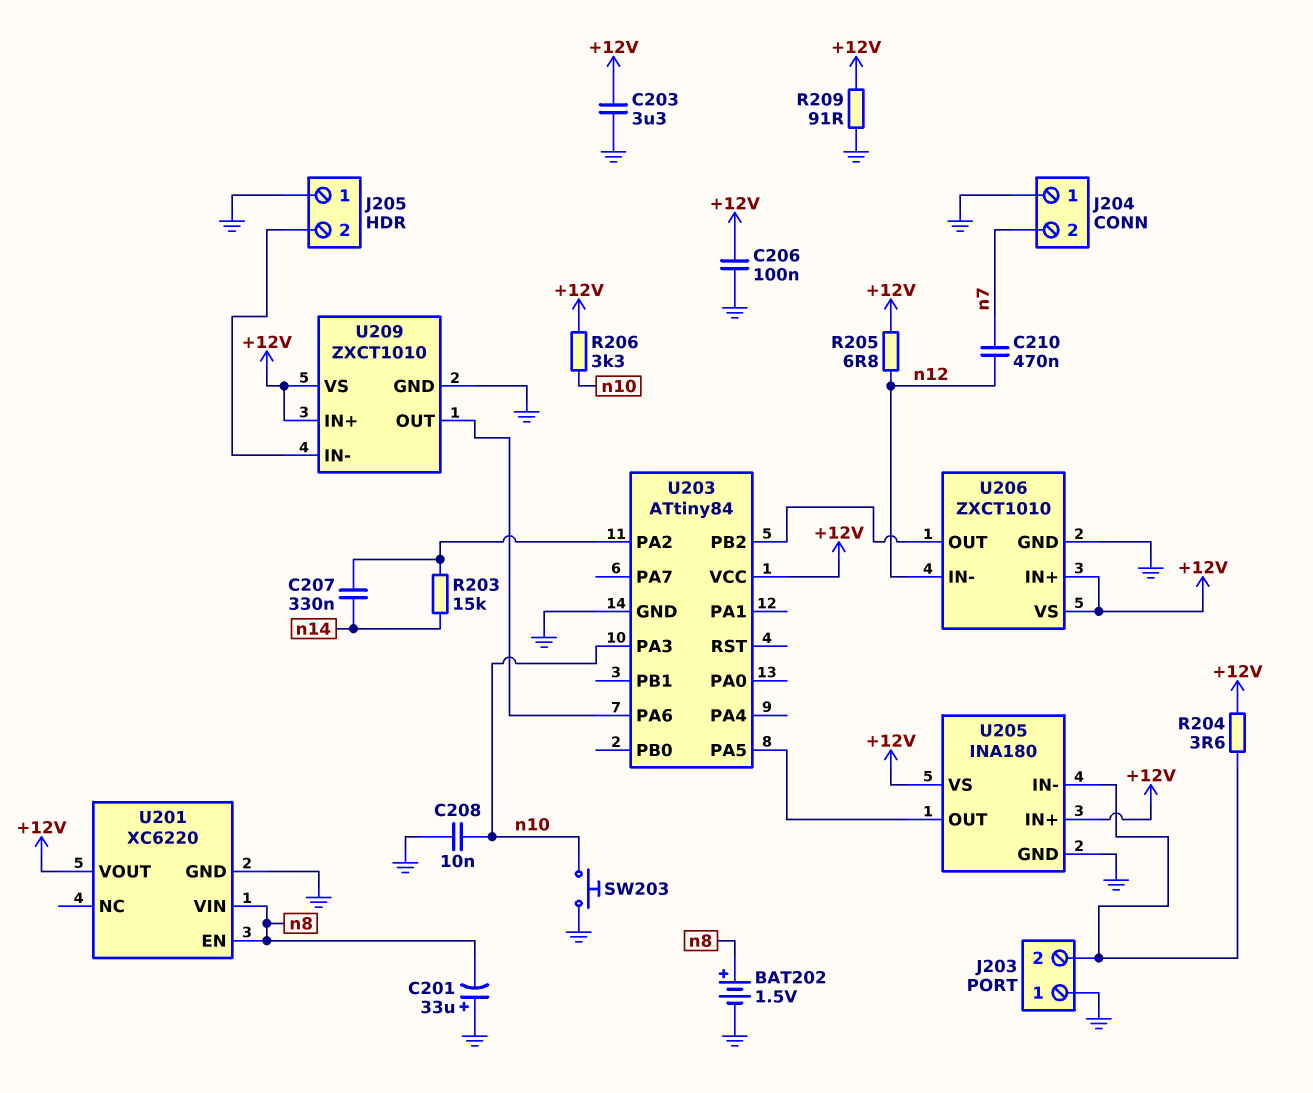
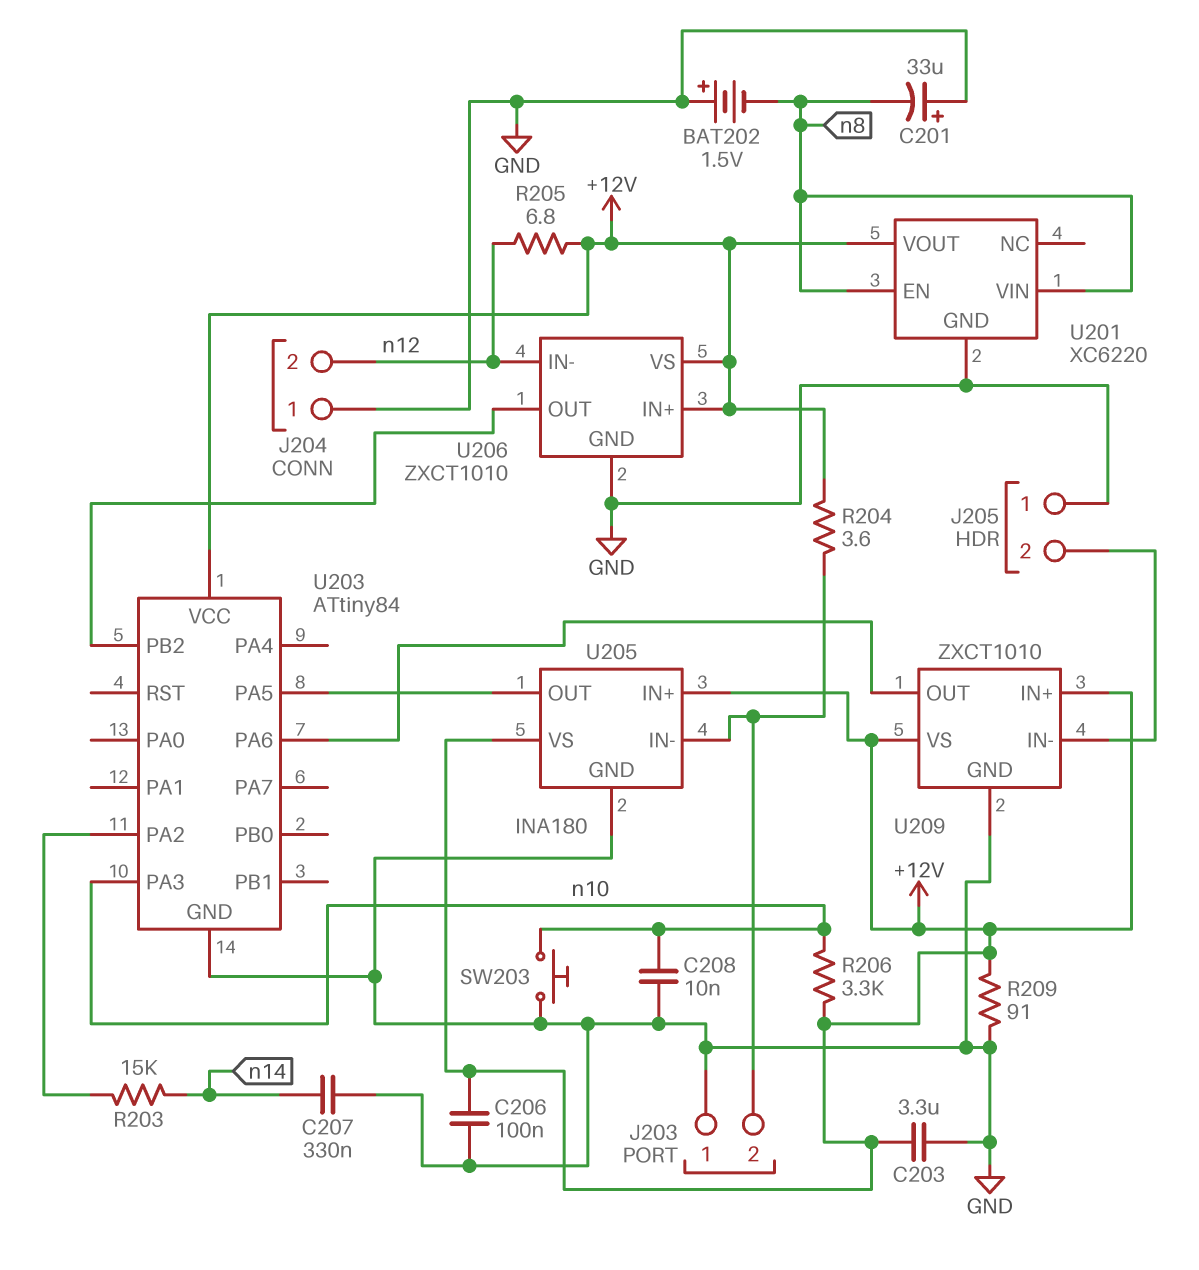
BAT202: 1.5V (plus n8, minus GND) -> 1.5V (plus GND, minus n8)
C207: 330nF (U203/PA2, n14) -> 330nF (GND, n14)
C210: 470nF (n7, n12) -> none
J204 pin 2: n7 -> n12

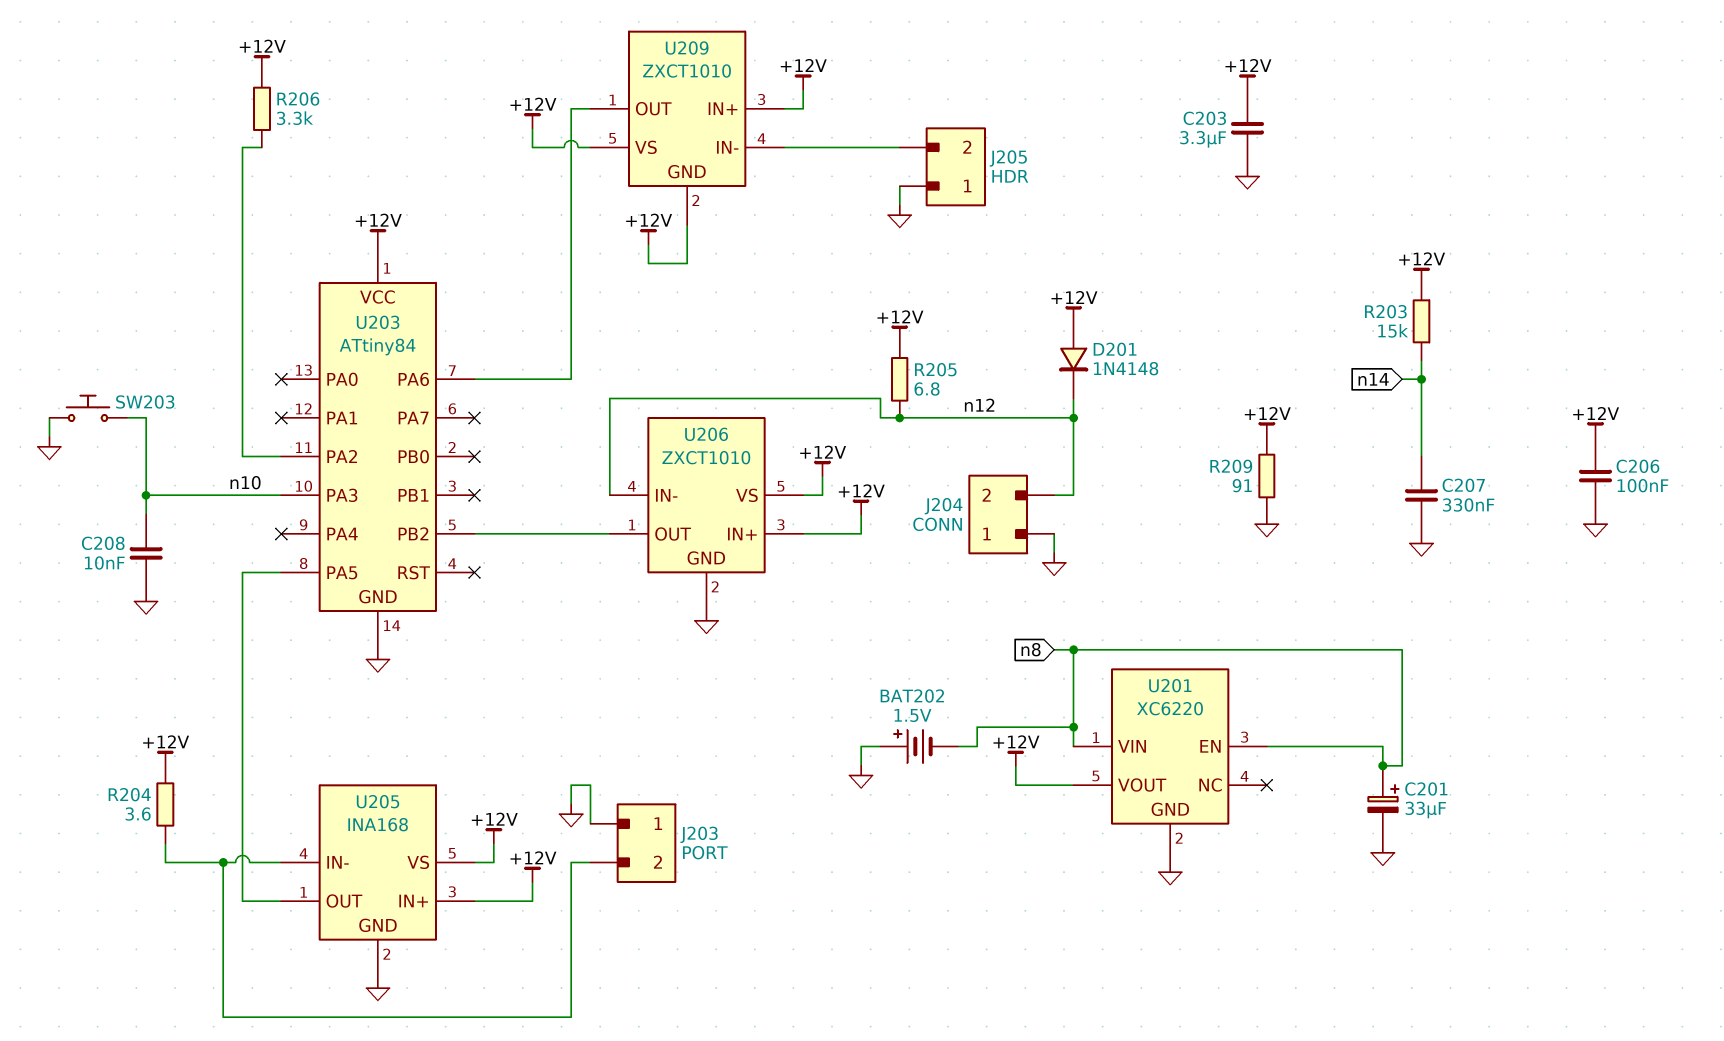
C201: 33uF (plus GND, minus n8) -> 33uF (plus n8, minus GND)
D201: none -> diode 1N4148 (A +12V, K n12)
R203: 15k (U203/PA2, n14) -> 15k (+12V, n14)
R206: 3.3k (+12V, n10) -> 3.3k (+12V, U203/PA2)
U205: INA180 -> INA168
U209 pin GND: GND -> +12V

